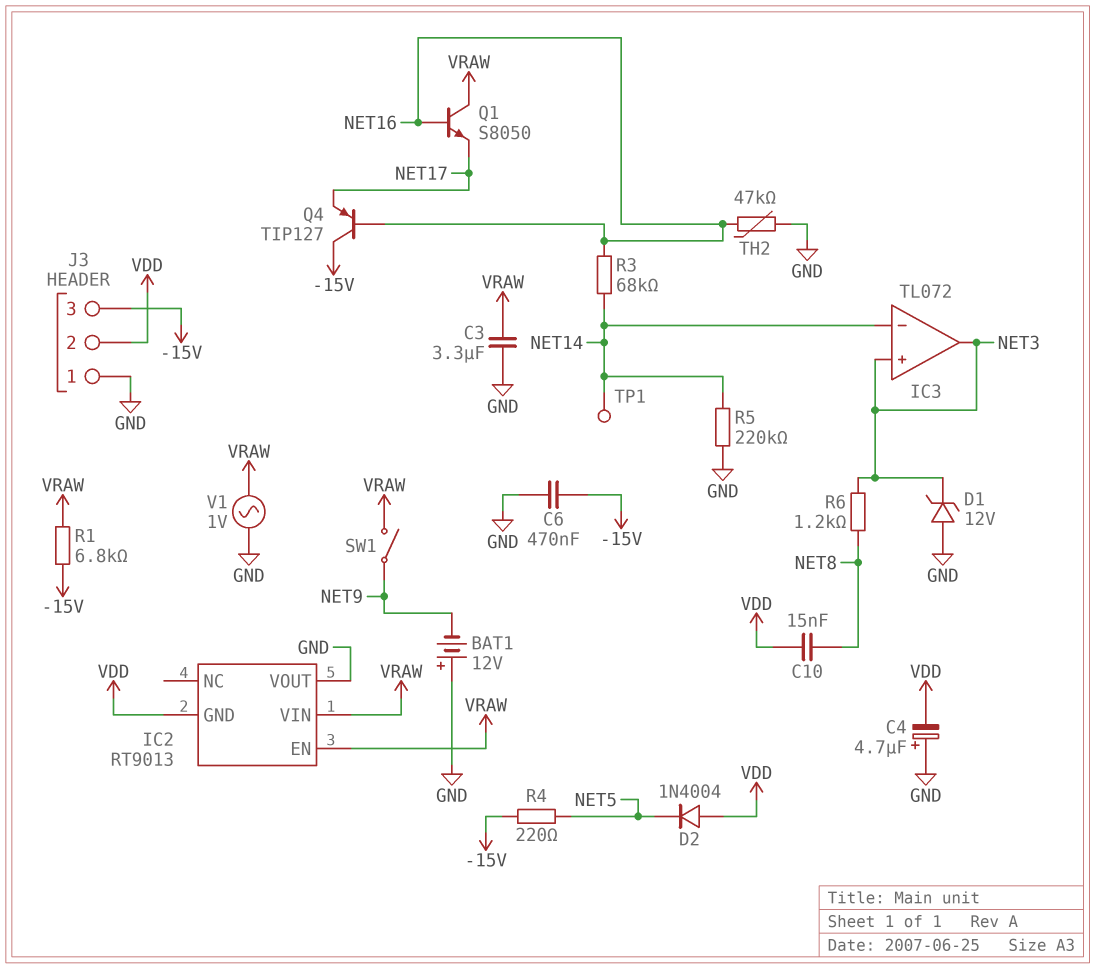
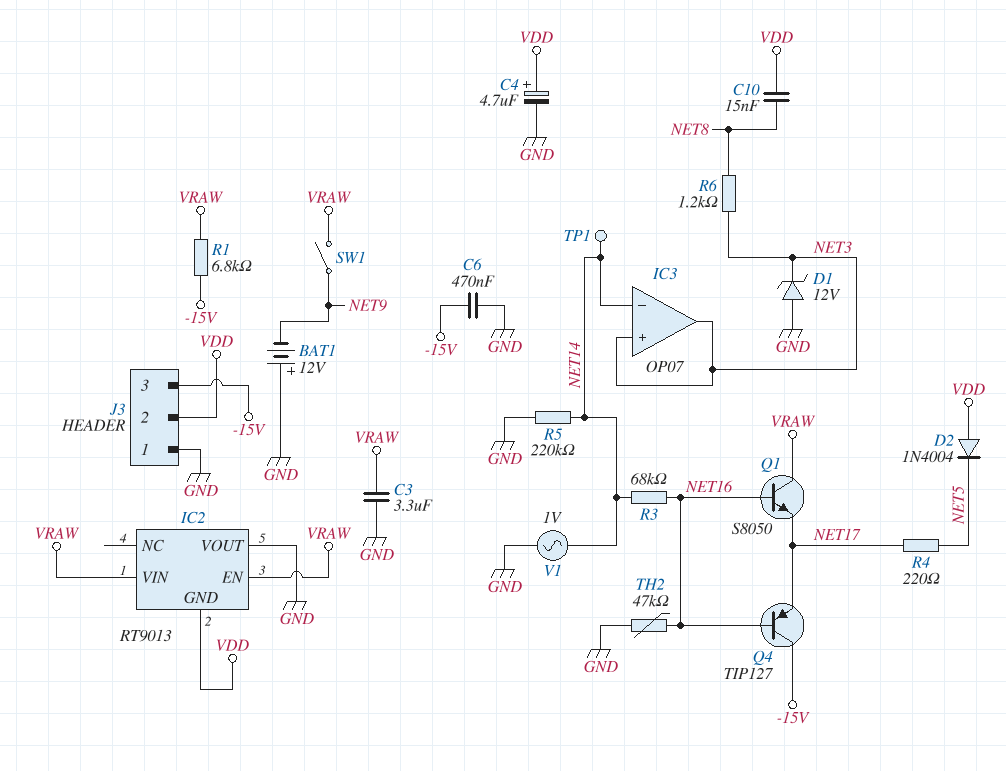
C4: 4.7uF (plus GND, minus VDD) -> 4.7uF (plus VDD, minus GND)
IC3: TL072 -> OP07
R4: 220 (-15V, NET5) -> 220 (NET5, NET17)
V1: AC 1V (GND, VRAW) -> AC 1V (GND, NET14)

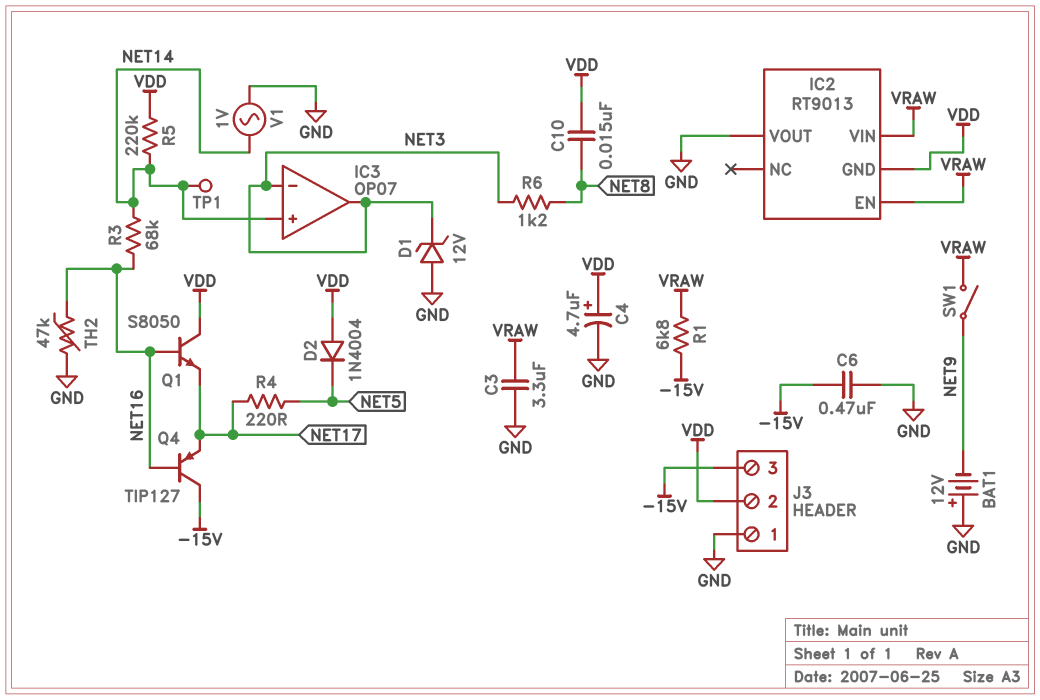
IC3 pin in+: NET3 -> NET14
IC3 pin in-: NET14 -> NET3
Q1: NPN S8050 (B NET16, C VRAW, E NET17) -> NPN S8050 (B NET16, C VDD, E NET17)
R5: 220k (GND, NET14) -> 220k (NET14, VDD)

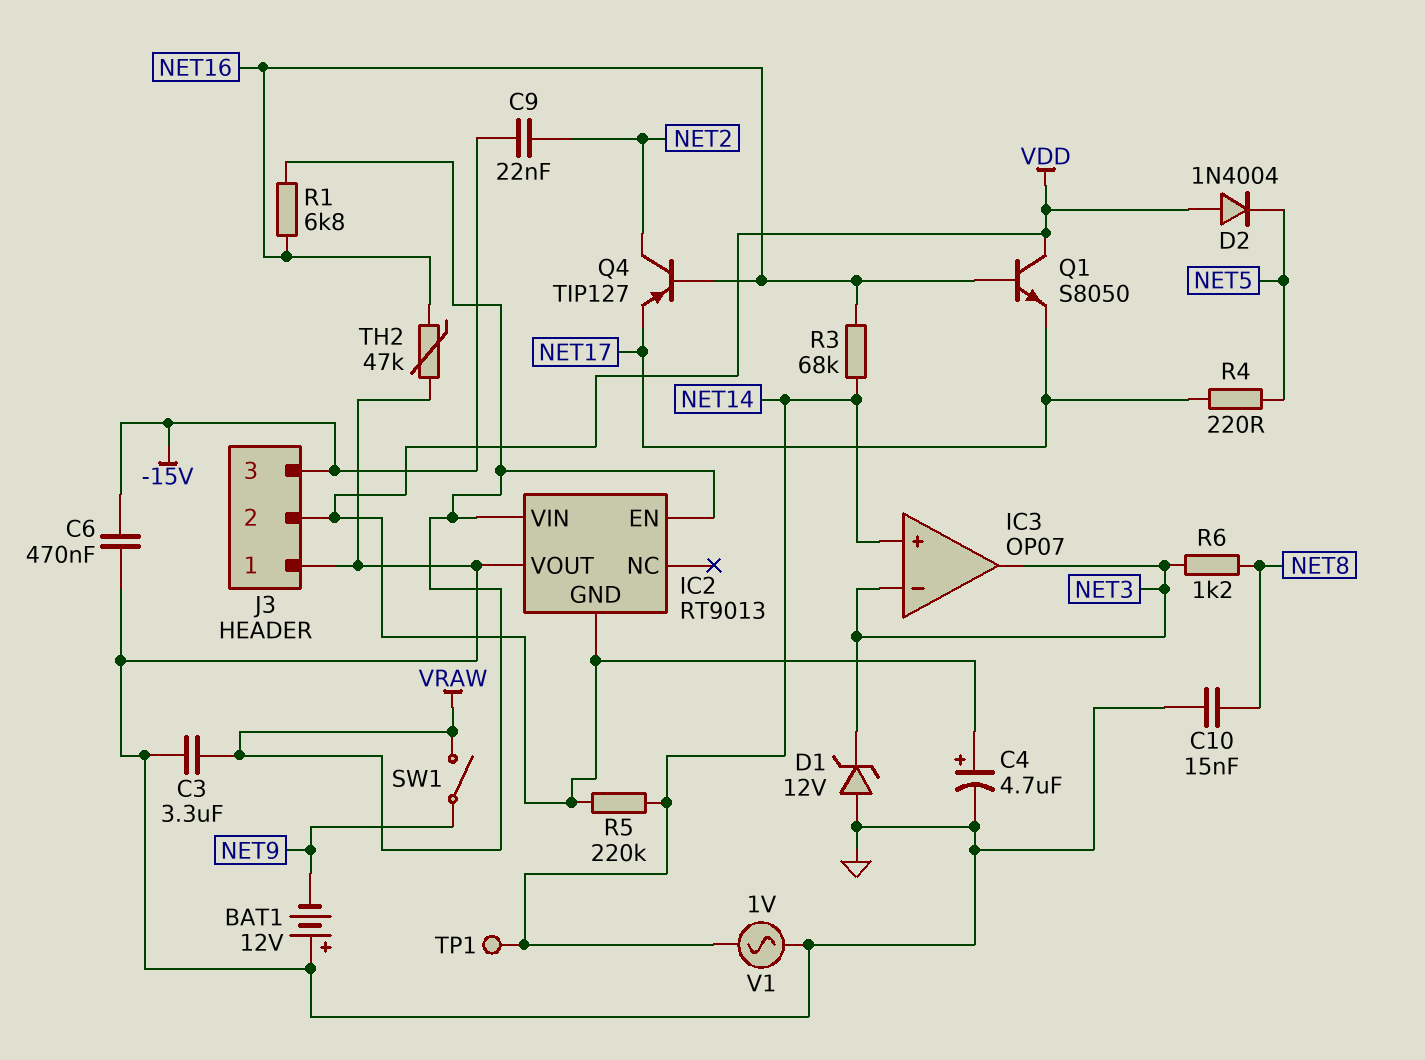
C9: none -> 22nF (-15V, NET2)
C10: 15nF (NET8, VDD) -> 15nF (GND, NET8)
Q4: PNP TIP127 (B NET16, C -15V, E NET17) -> PNP TIP127 (B NET16, C NET2, E NET17)
R1: 6.8k (-15V, VRAW) -> 6.8k (NET16, VRAW)

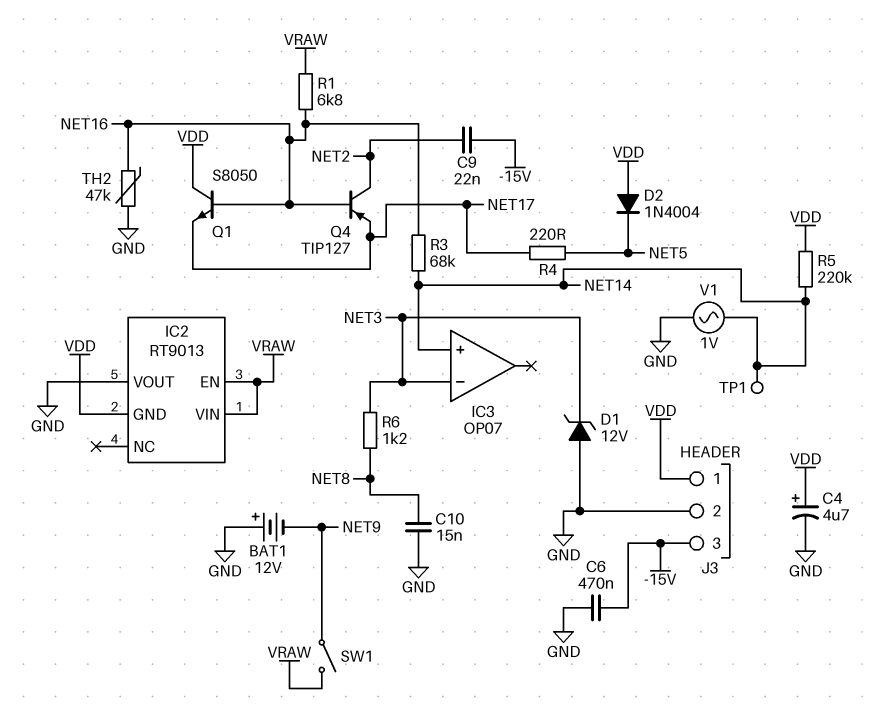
C3: 3.3uF (GND, VRAW) -> none
IC3 pin out: NET3 -> none
J3 pin 1: GND -> VDD
J3 pin 2: VDD -> GND

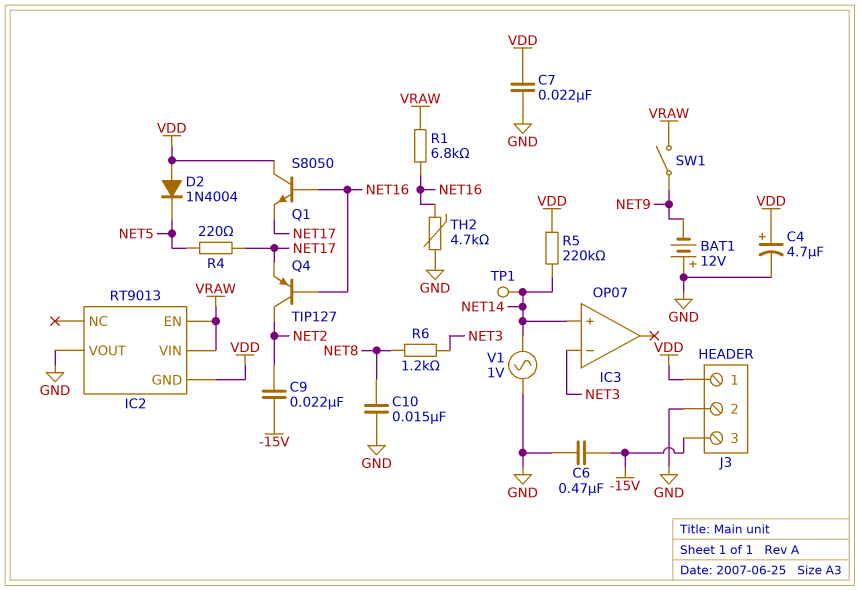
C7: none -> 22nF (GND, VDD)
D1: zener 12V (A GND, K NET3) -> none
R3: 68k (NET14, NET16) -> none
TH2: 47k (GND, NET16) -> 4.7k (GND, NET16)

